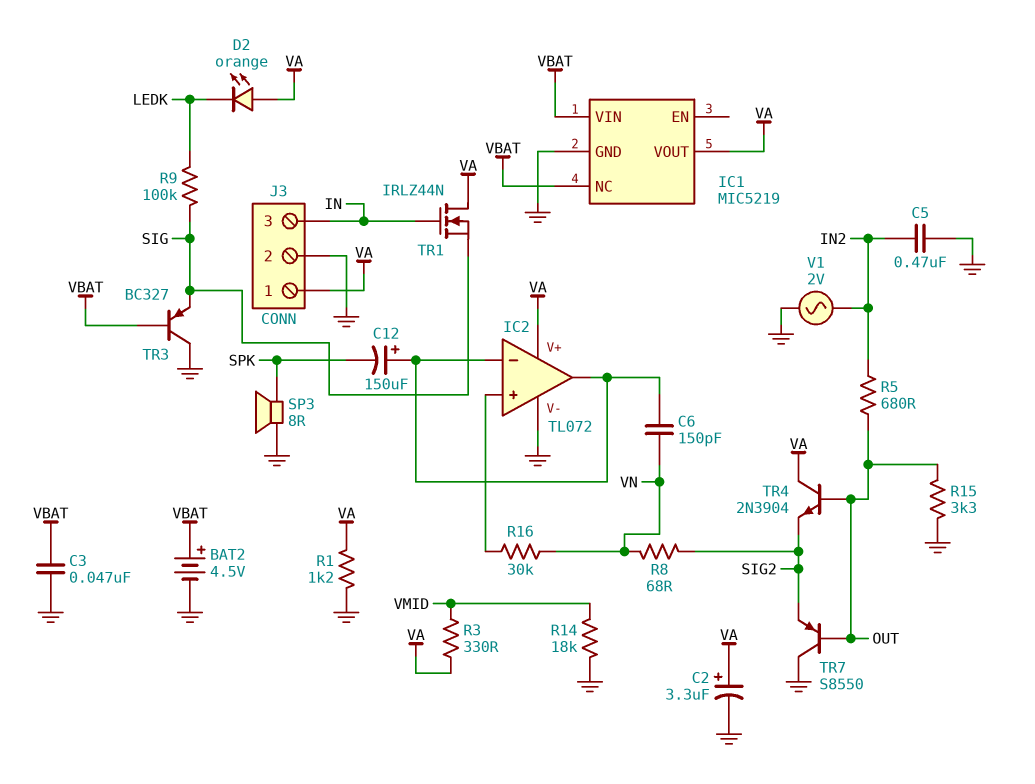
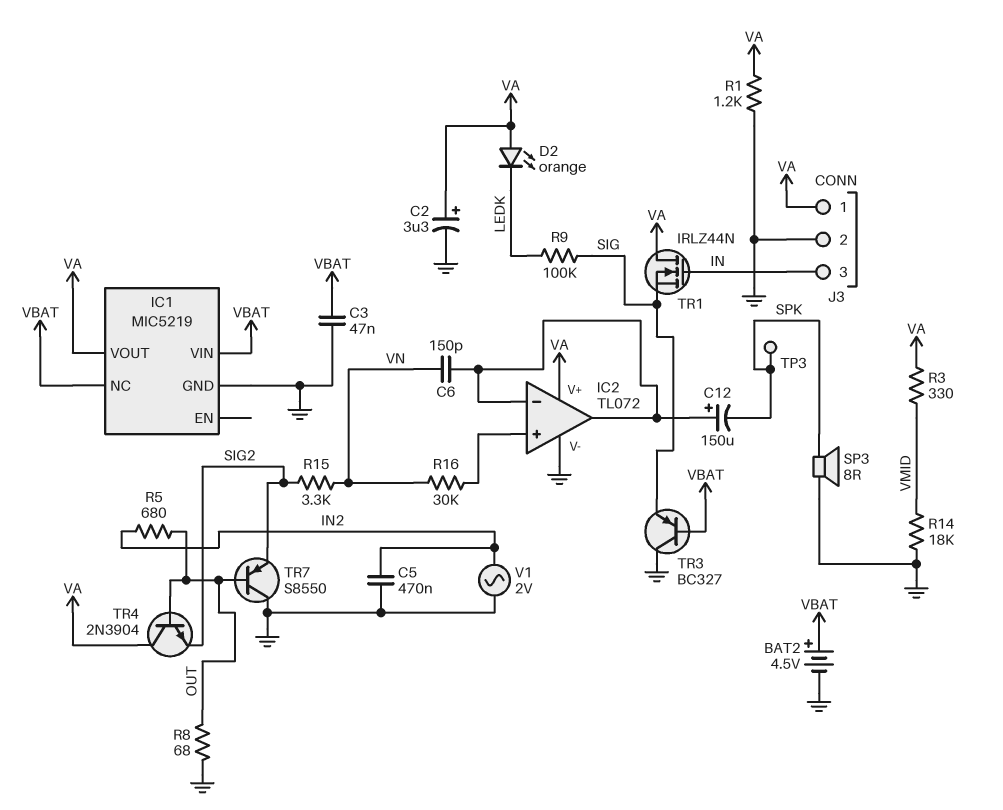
R8: 68 (SIG2, VN) -> 68 (GND, OUT)
R15: 3.3k (GND, OUT) -> 3.3k (SIG2, VN)
TP3: none -> test point (SPK)

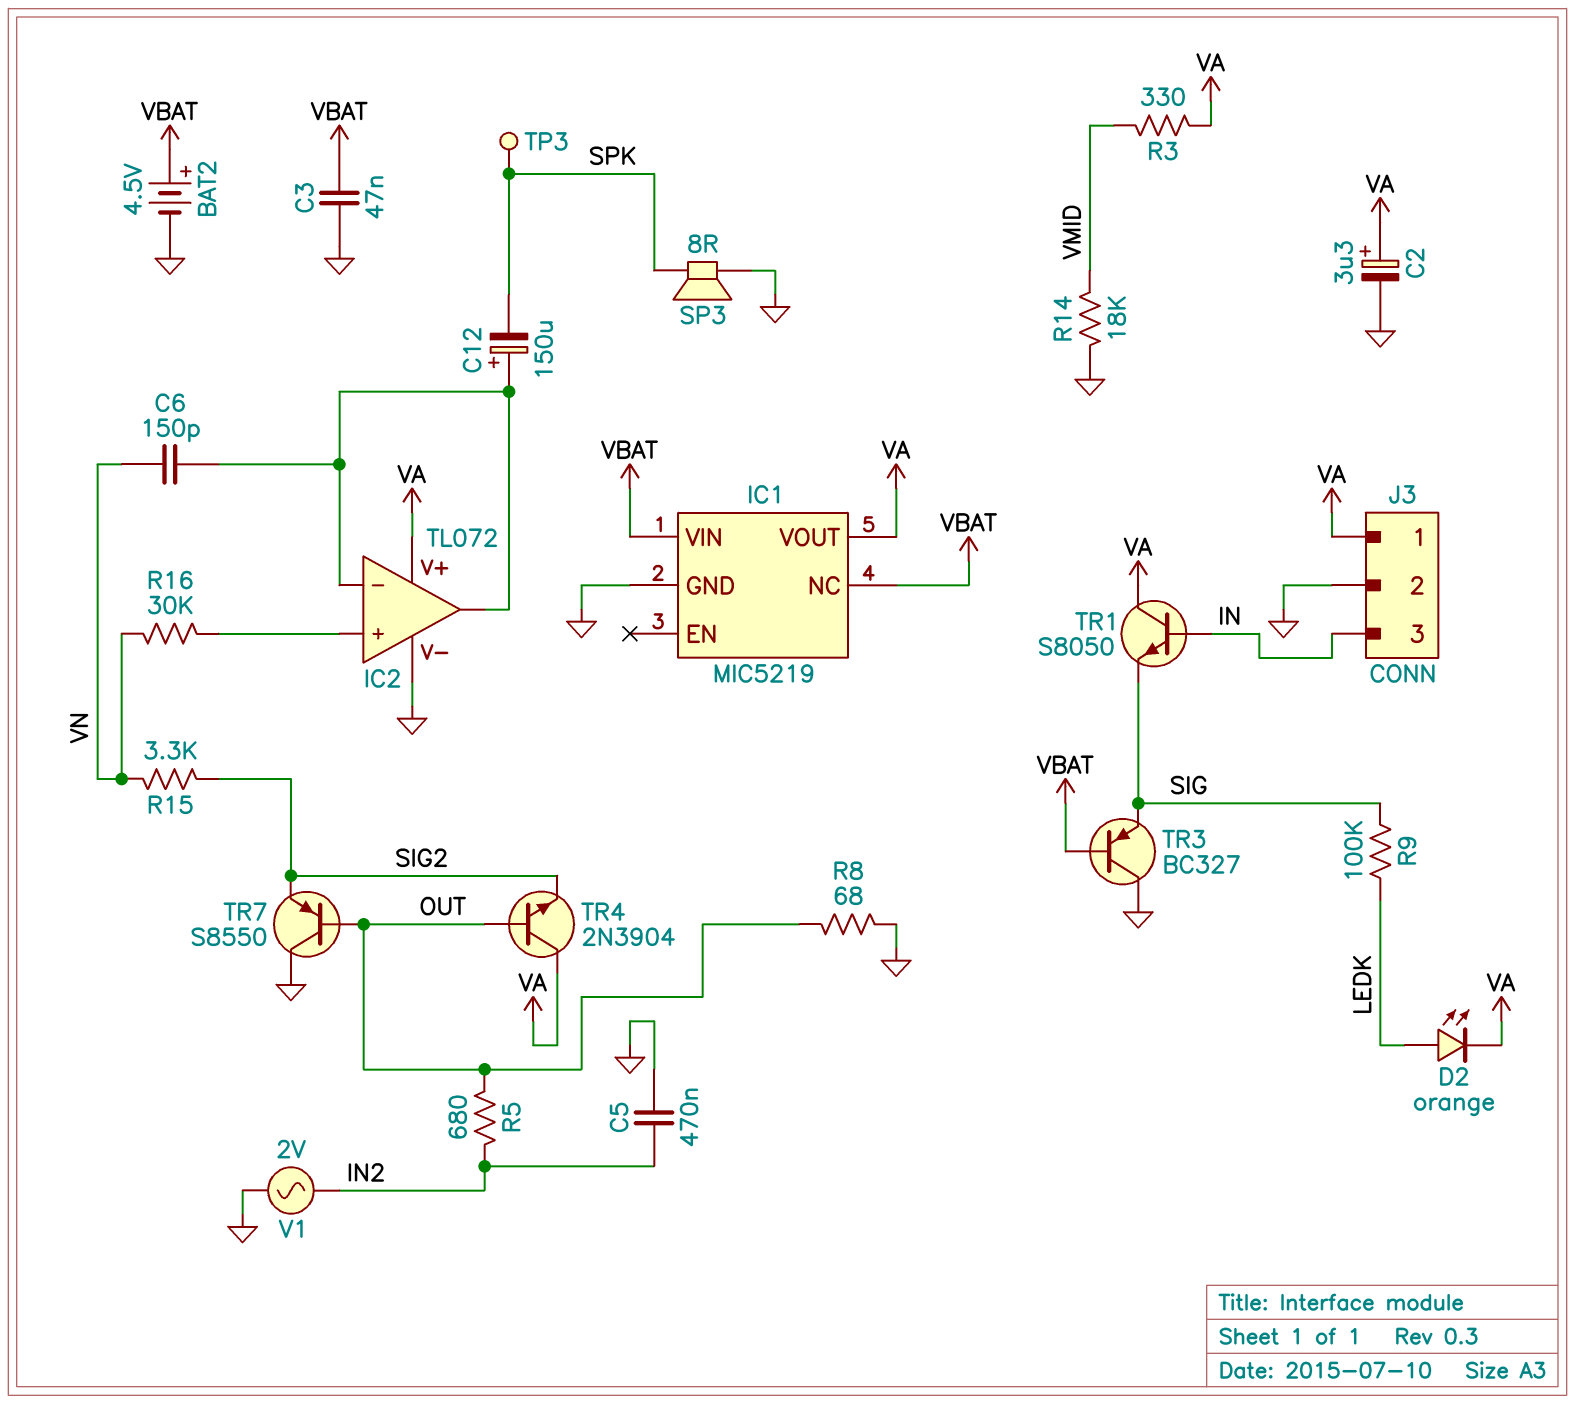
D2: LED orange (A VA, K LEDK) -> LED orange (A LEDK, K VA)
R1: 1.2k (GND, VA) -> none
TR1: NMOS IRLZ44N (G IN, D VA, S SIG) -> NPN S8050 (B IN, C VA, E SIG)

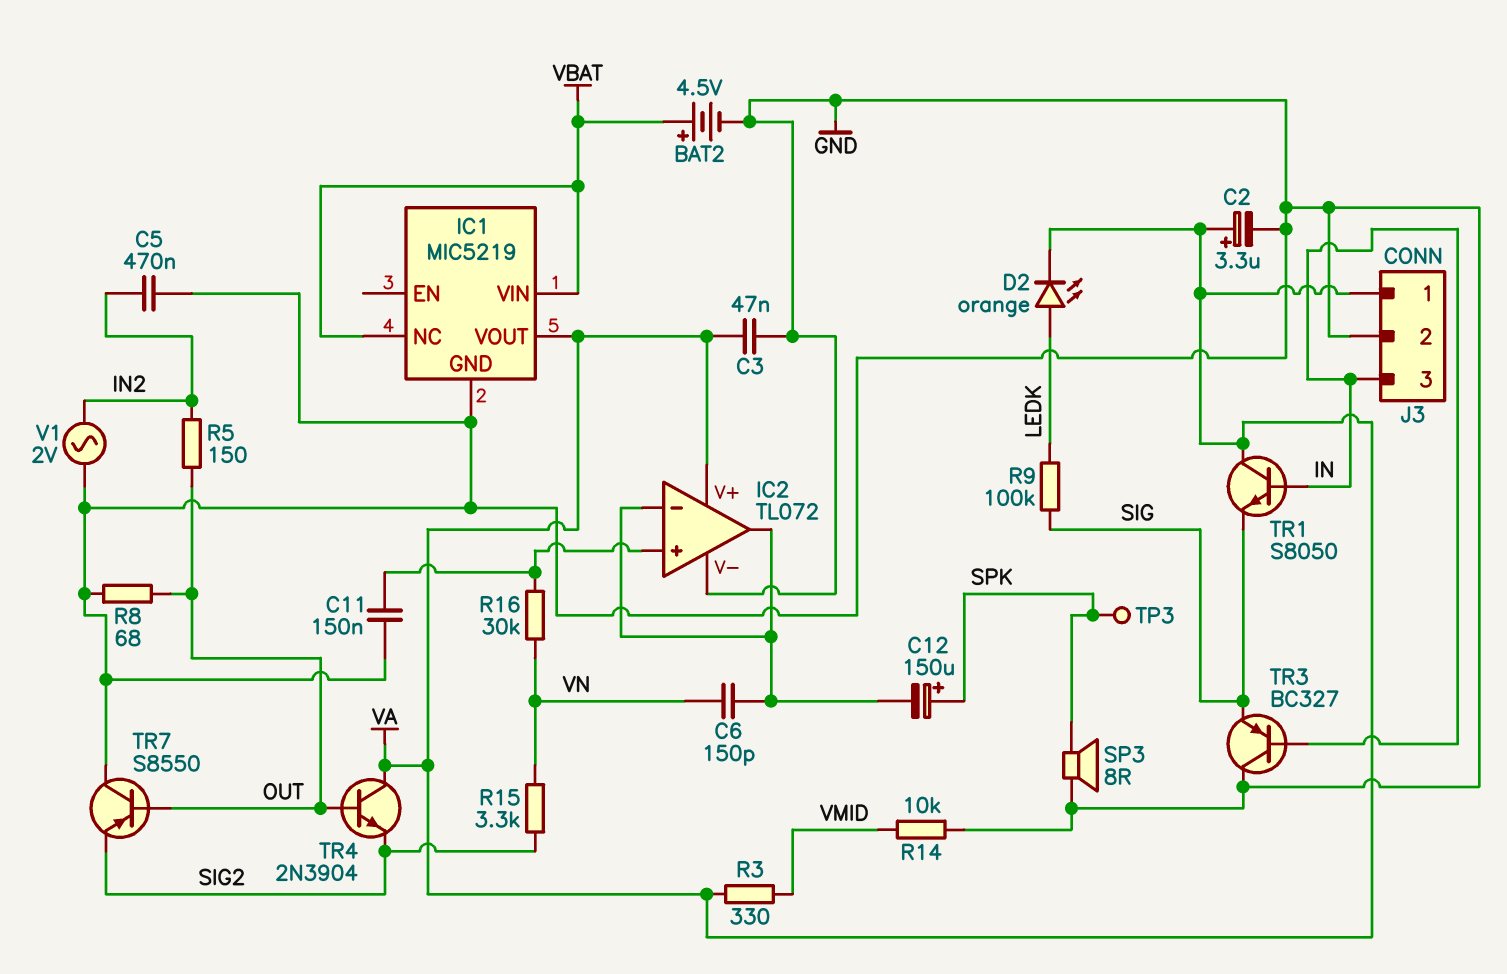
C3: 47nF (GND, VBAT) -> 47nF (GND, VA)
C11: none -> 150nF (GND, IC2/in+)
C12: 150uF (plus IC2/in-, minus SPK) -> 150uF (plus SPK, minus IC2/in-)
R5: 680 (IN2, OUT) -> 150 (IN2, OUT)
R14: 18k (GND, VMID) -> 10k (GND, VMID)
TR3: PNP BC327 (B VBAT, C GND, E SIG) -> PNP BC327 (B IN, C GND, E SIG)

